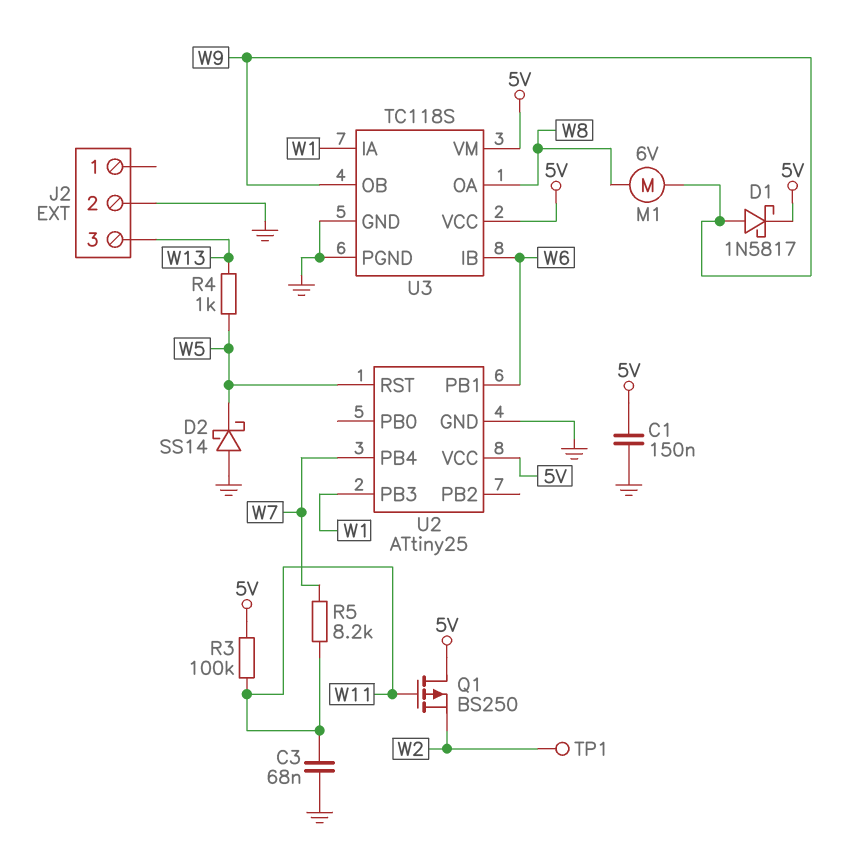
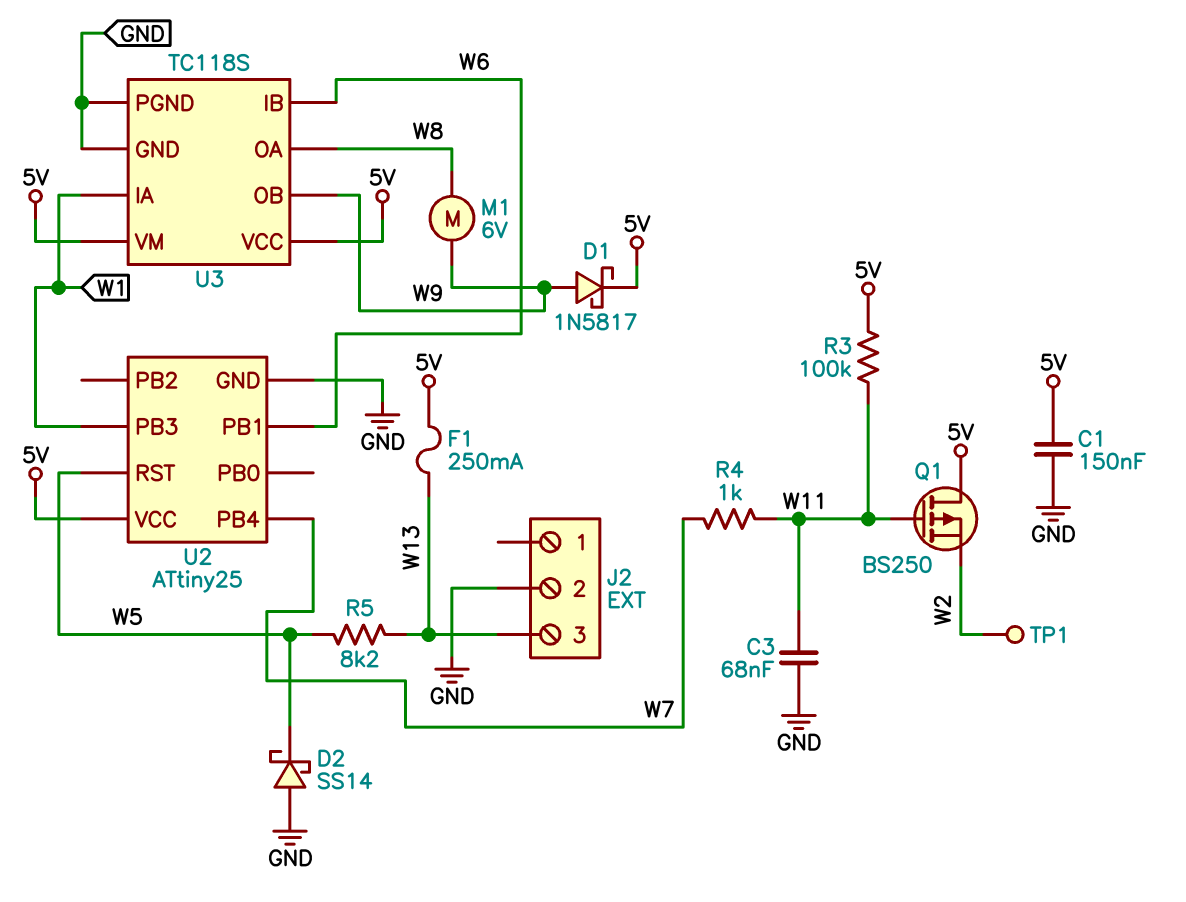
F1: none -> 250mA (5V, W13)
R4: 1k (W5, W13) -> 1k (W7, W11)
R5: 8.2k (W7, W11) -> 8.2k (W5, W13)

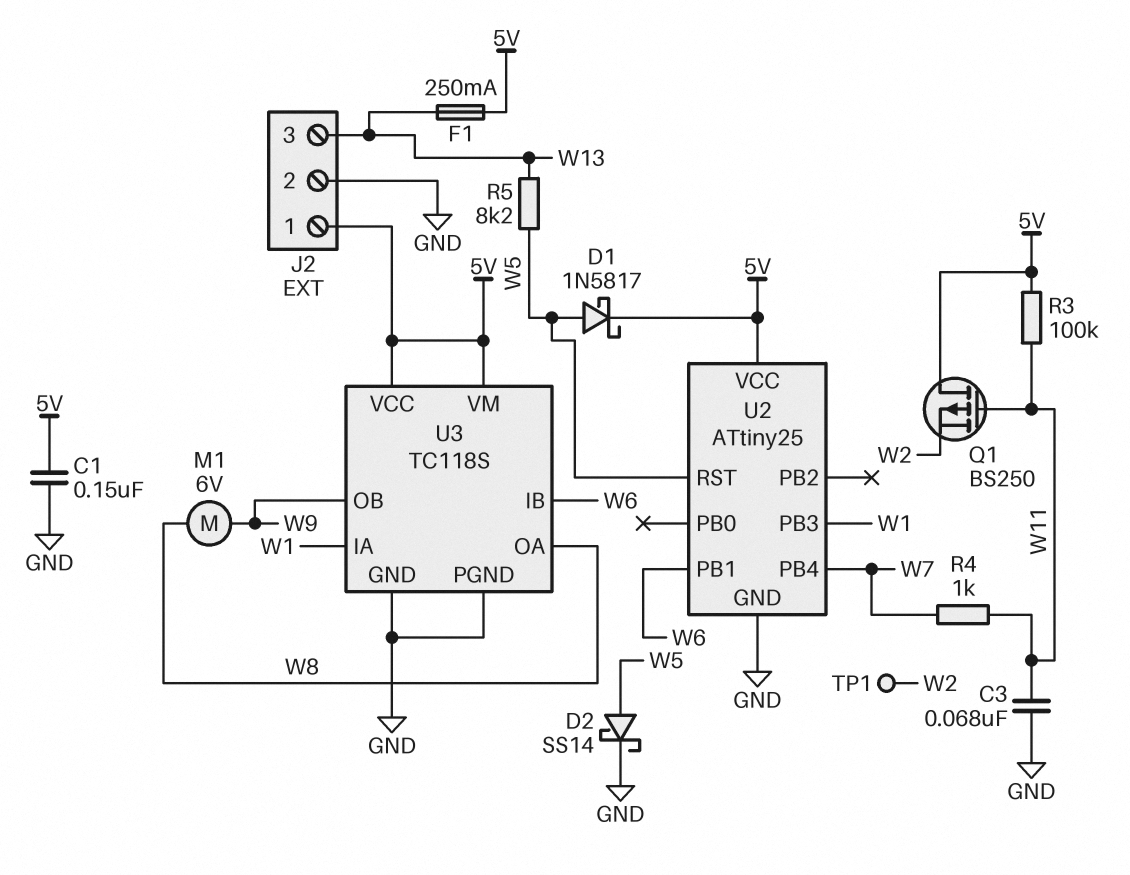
D1: schottky 1N5817 (A W9, K 5V) -> schottky 1N5817 (A W5, K 5V)
D2: schottky SS14 (A GND, K W5) -> schottky SS14 (A W5, K GND)
J2 pin 1: none -> 5V

